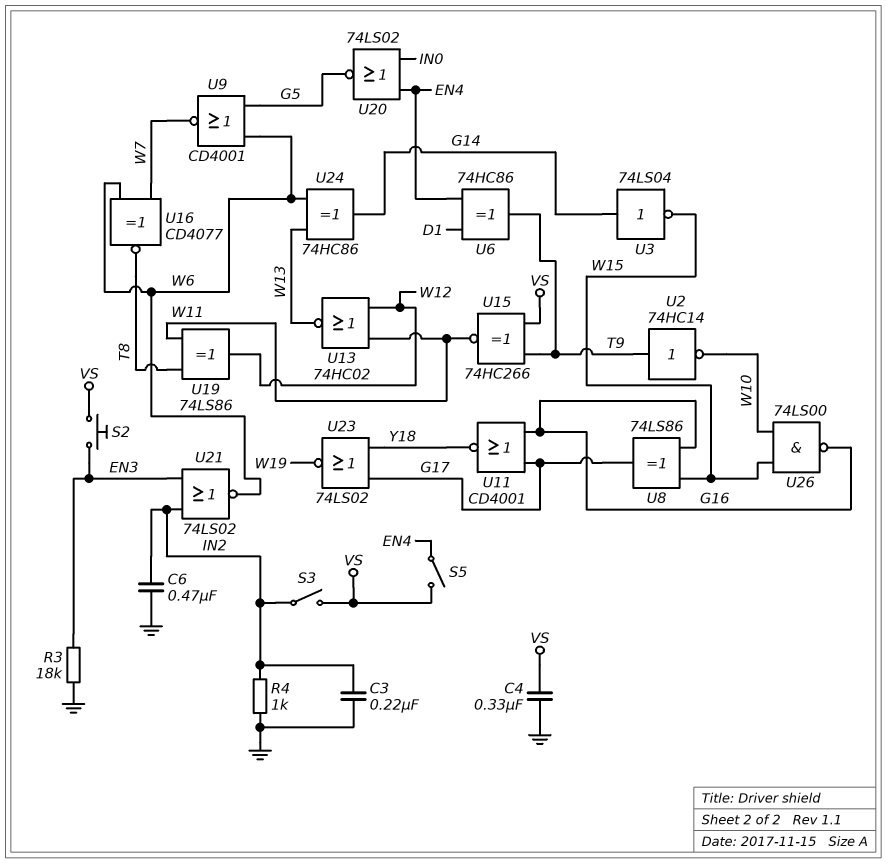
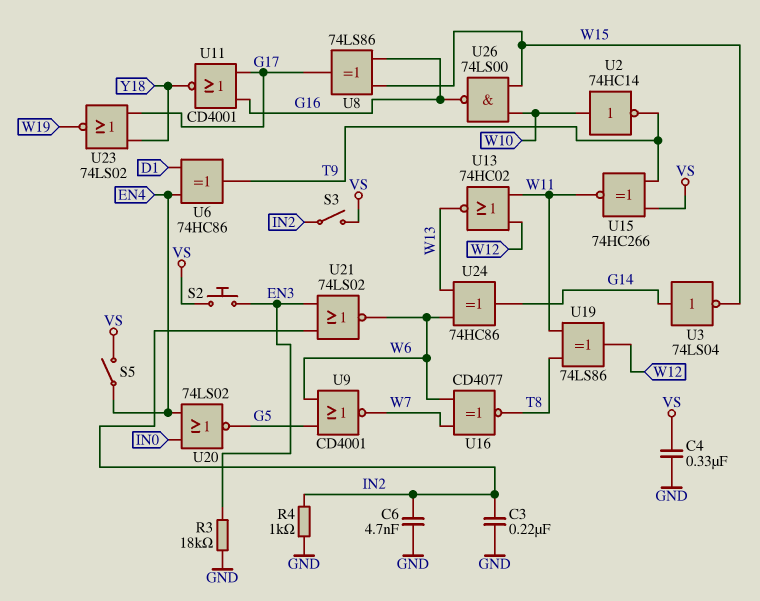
C6: 470nF (GND, IN2) -> 4.7nF (GND, IN2)
U2: NOT 74HC14 (in T9, out W10) -> NOT 74HC14 (in W10, out T9)

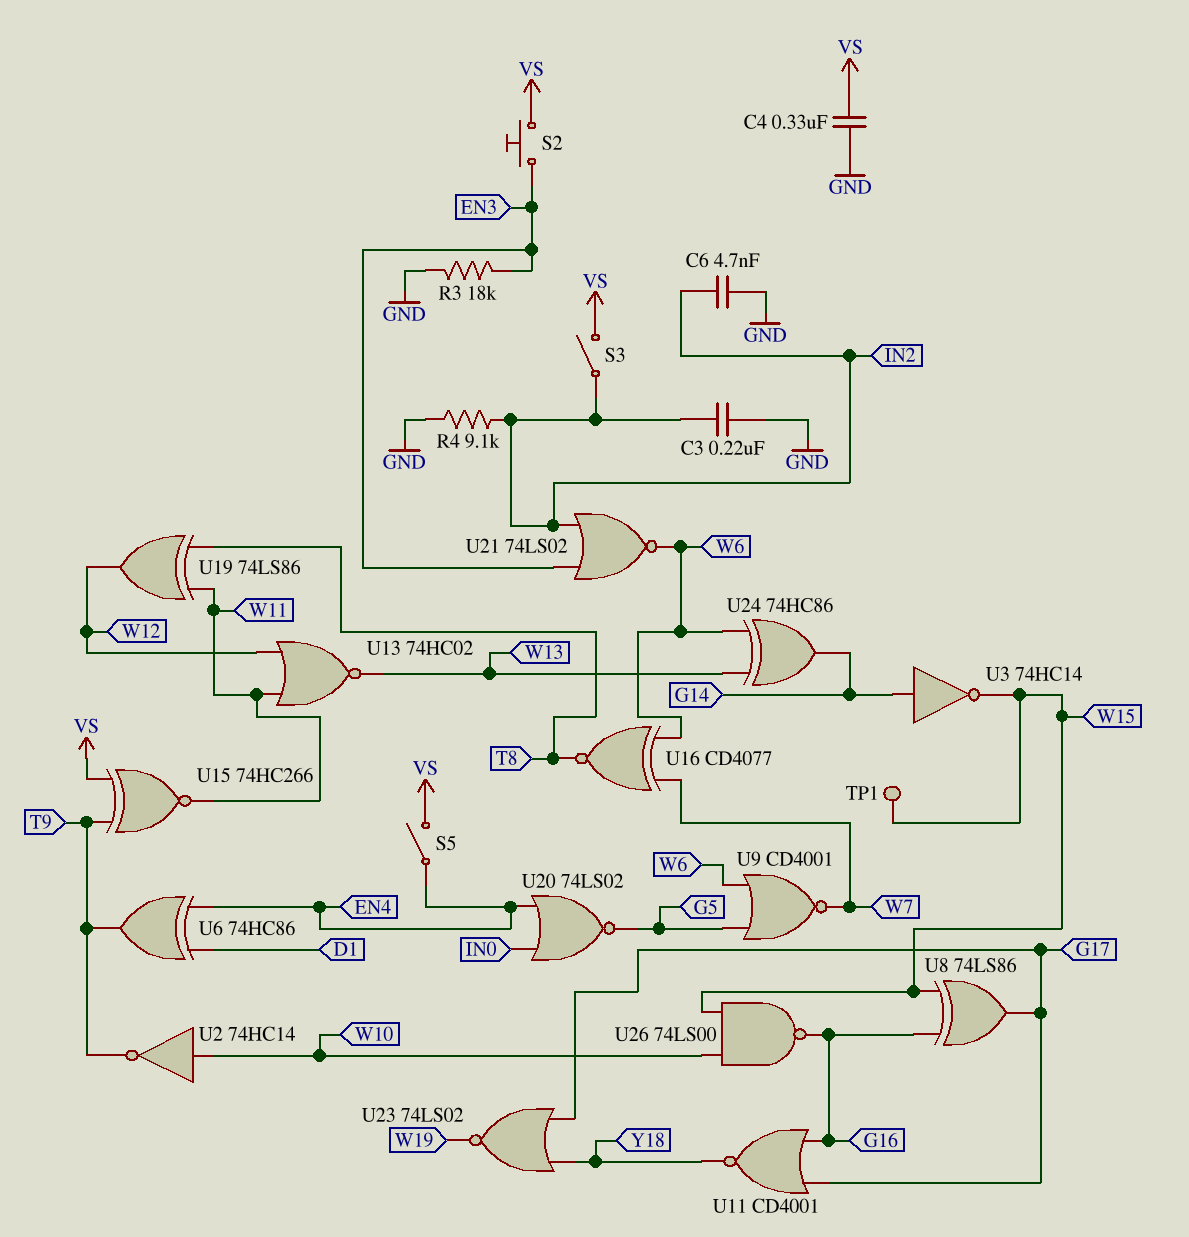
R4: 1k (GND, IN2) -> 9.1k (GND, IN2)
TP1: none -> test point (W15)
U3: NOT 74LS04 (in G14, out W15) -> NOT 74HC14 (in G14, out W15)

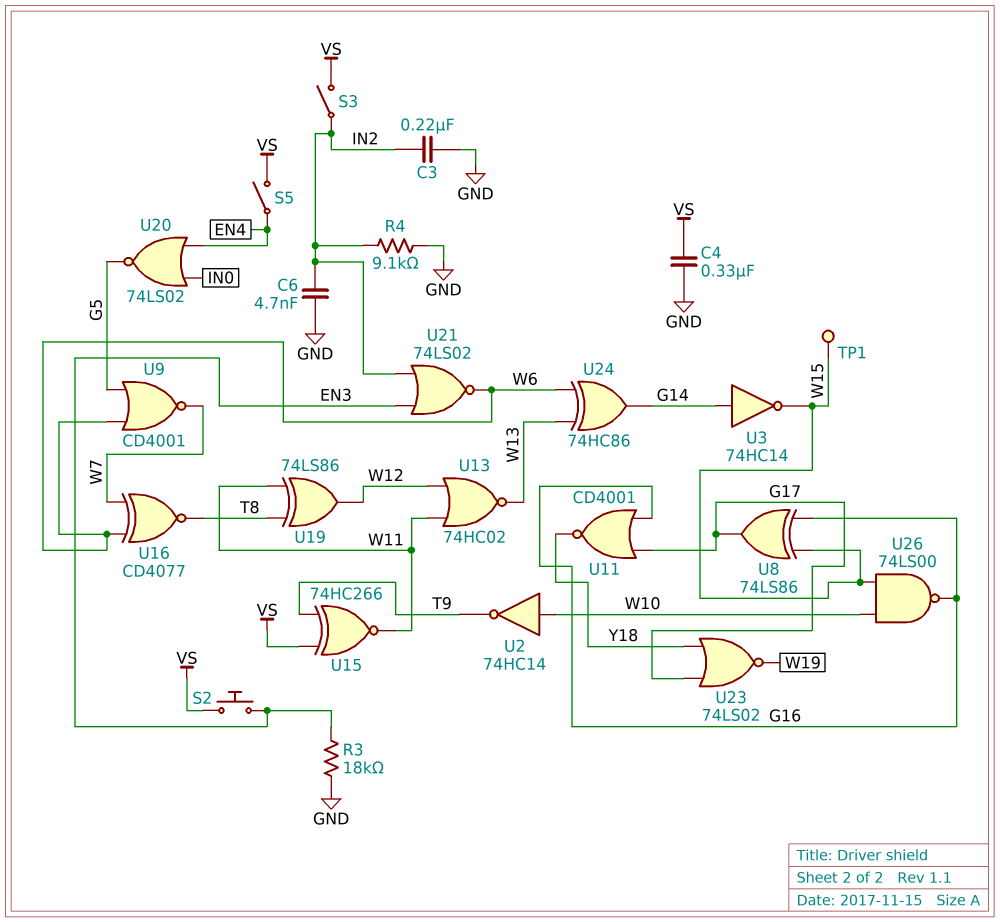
U6: XOR 74HC86 (in D1, in EN4, out T9) -> none

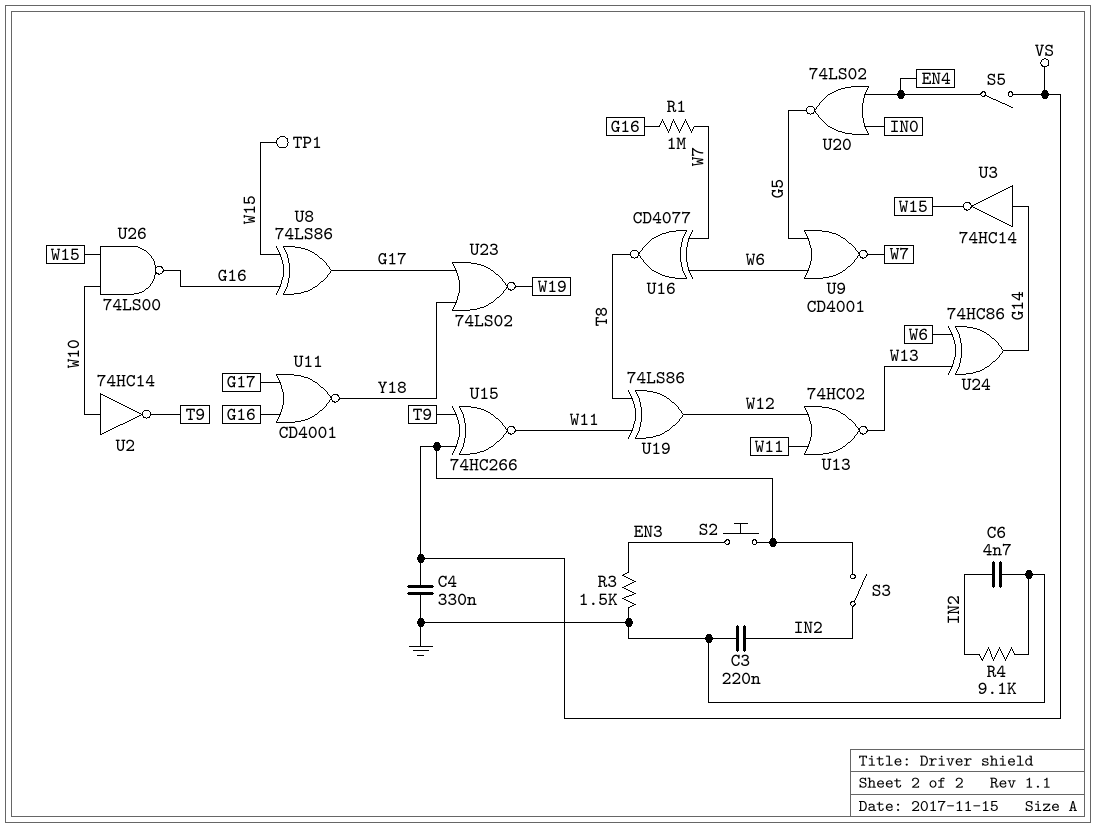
R1: none -> 1M (G16, W7)
R3: 18k (EN3, GND) -> 1.5k (EN3, GND)
U21: NOR 74LS02 (in EN3, in IN2, out W6) -> none

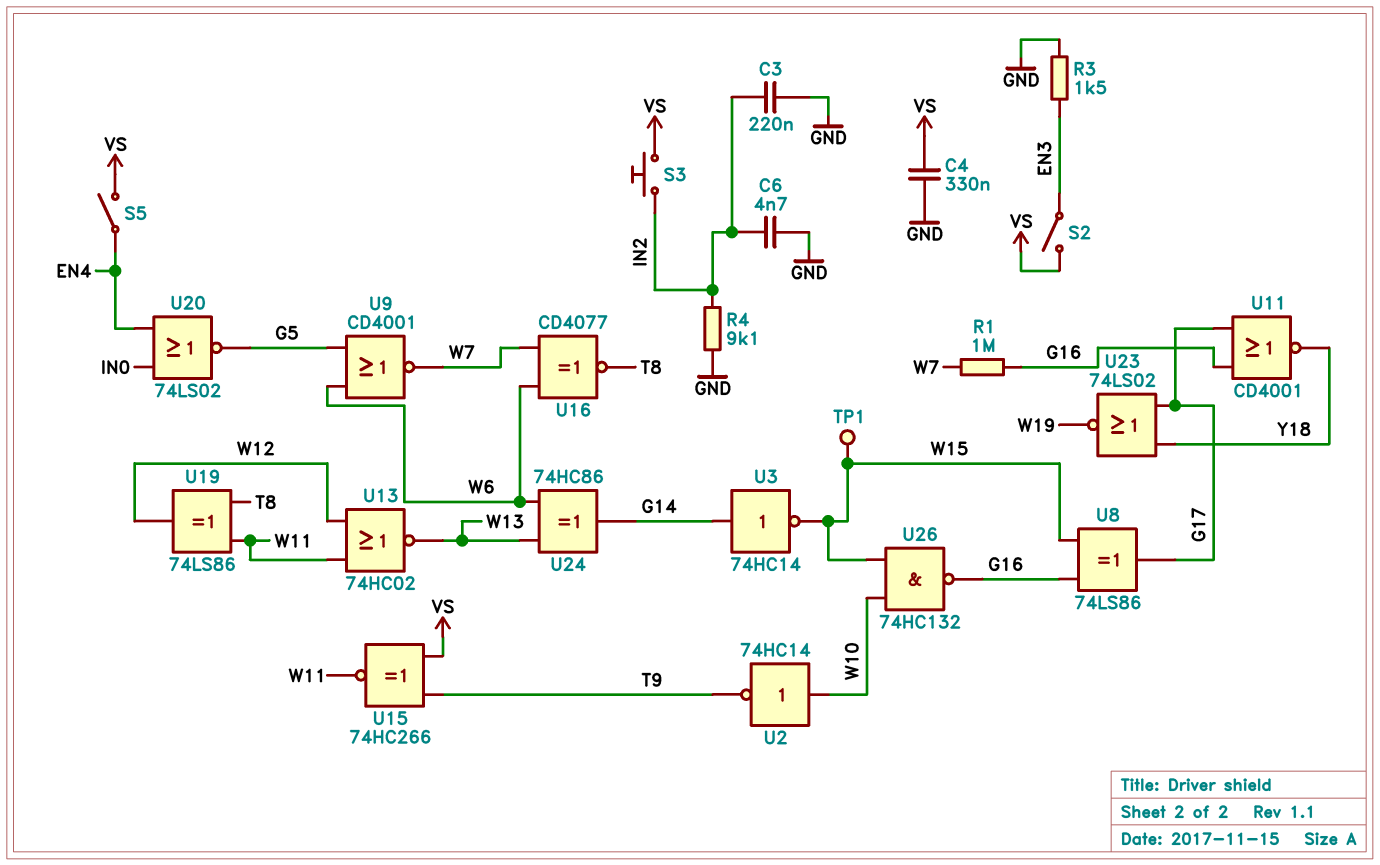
S2: button (EN3, VS) -> switch (EN3, VS)
S3: switch (IN2, VS) -> button (IN2, VS)
U26: NAND 74LS00 (in W10, in W15, out G16) -> NAND 74HC132 (in W10, in W15, out G16)

